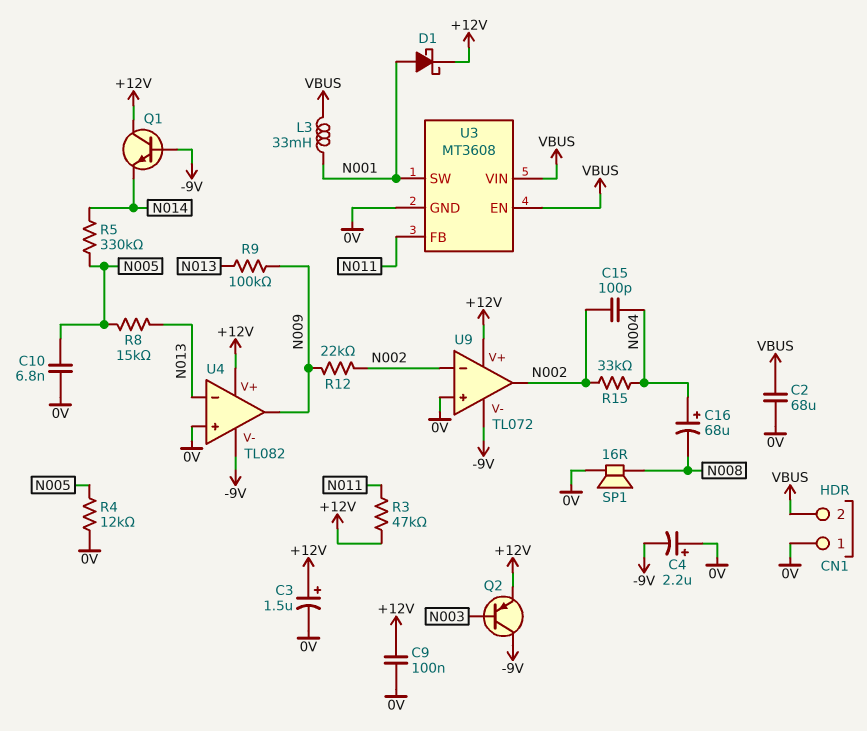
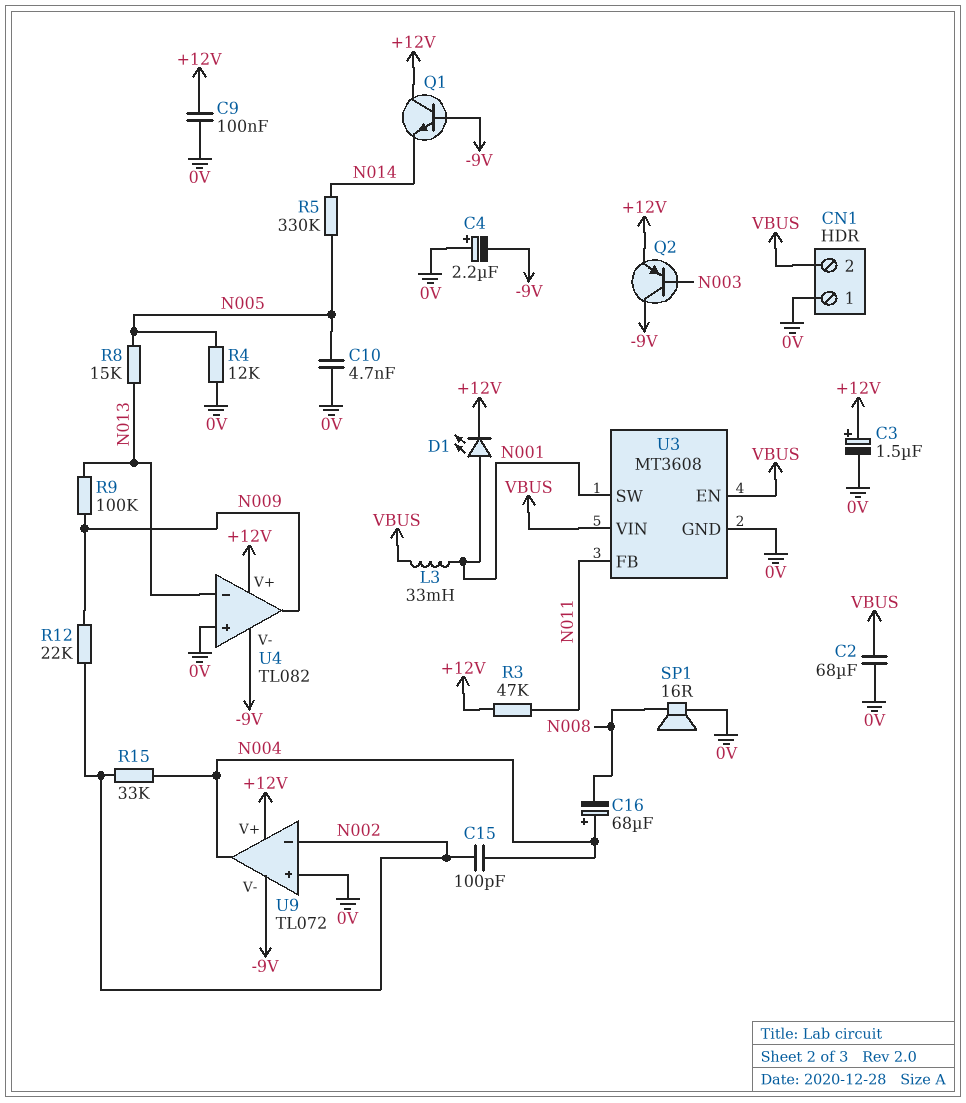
C10: 6.8nF (0V, N005) -> 4.7nF (0V, N005)
D1: schottky (A N001, K +12V) -> LED (A N001, K +12V)
U9 pin out: N002 -> N004

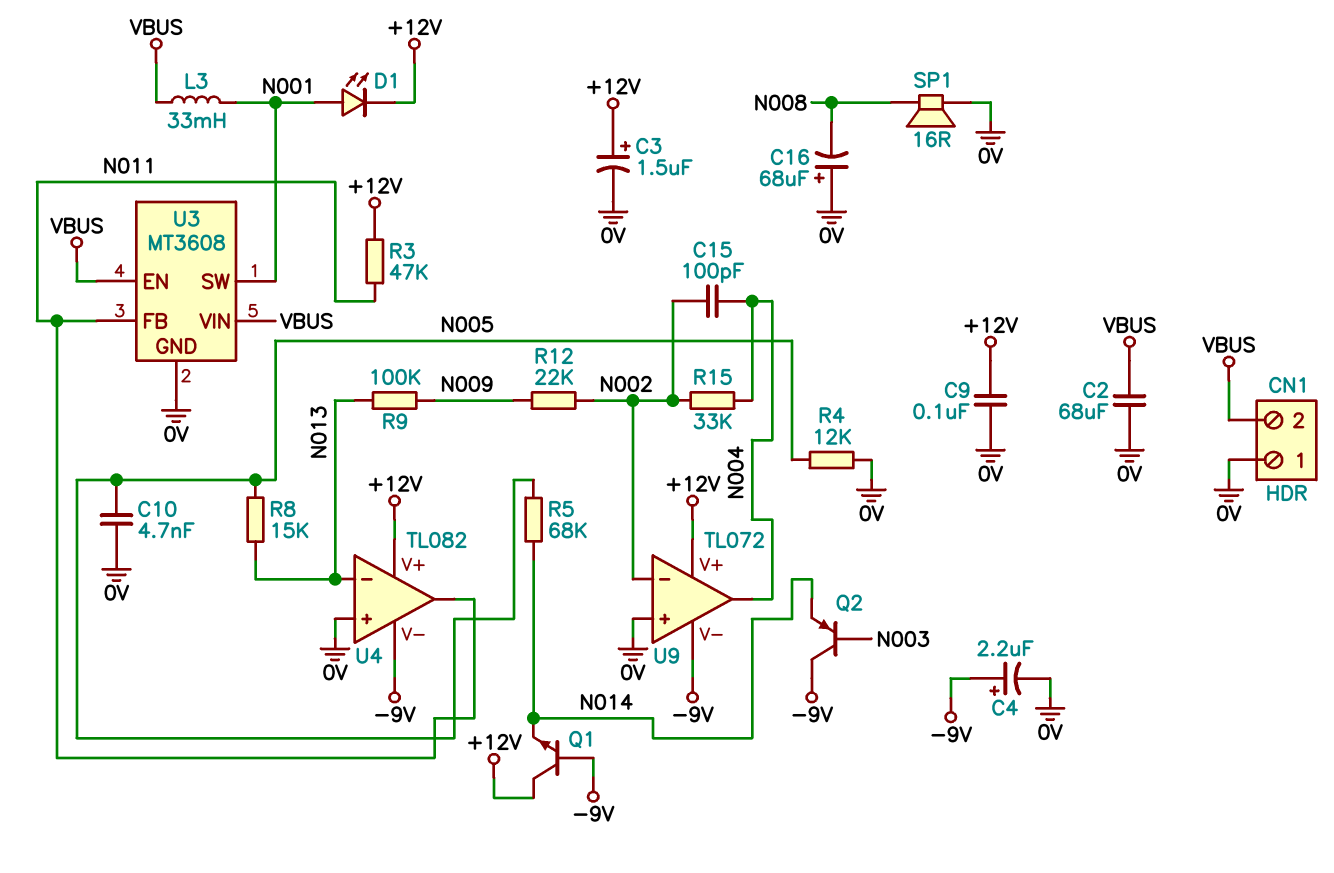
C4: 2.2uF (plus 0V, minus -9V) -> 2.2uF (plus -9V, minus 0V)
C16: 68uF (plus N004, minus N008) -> 68uF (plus 0V, minus N008)
Q2: PNP (B N003, C -9V, E +12V) -> PNP (B N003, C -9V, E N014)
R5: 330k (N005, N014) -> 68k (N005, N014)
U4 pin out: N009 -> N011

